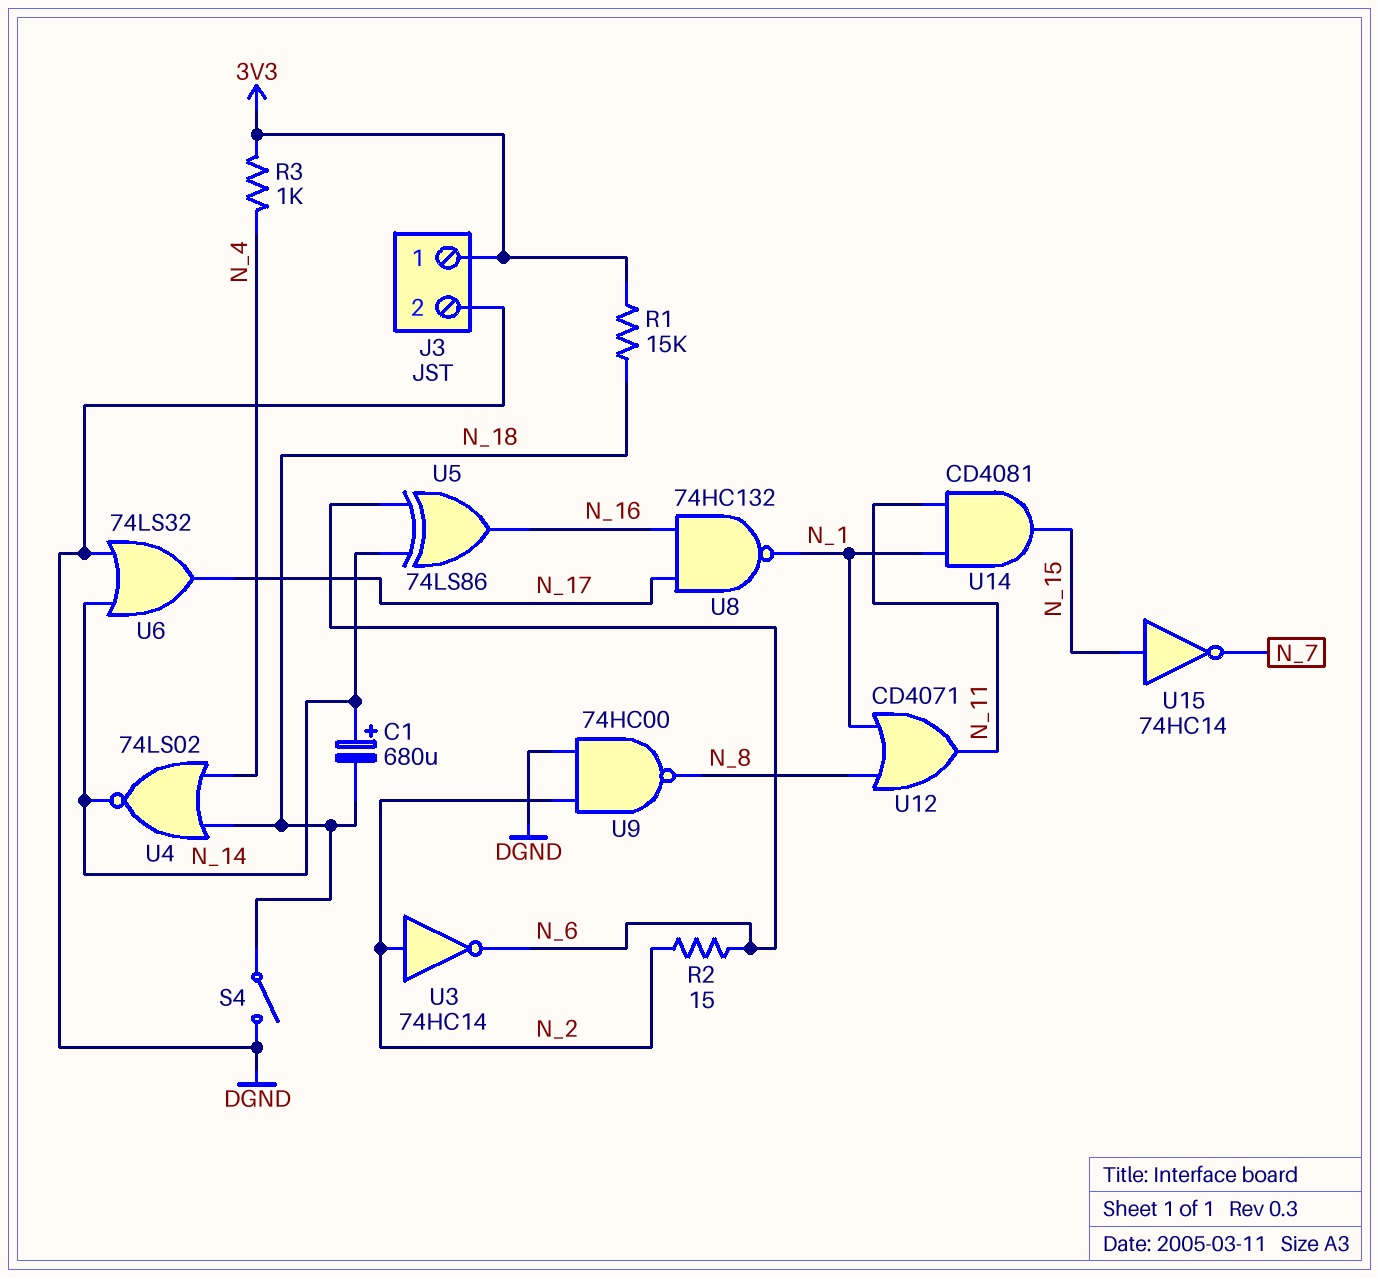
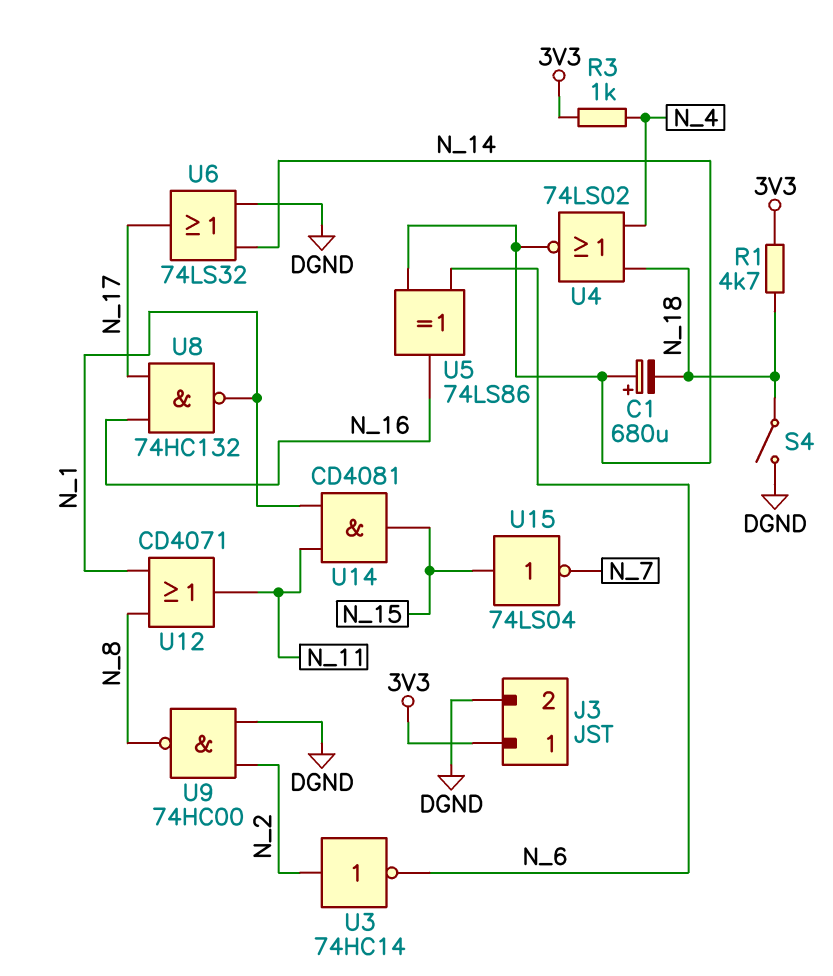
R1: 15k (3V3, N_18) -> 4.7k (3V3, N_18)
R2: 15 (N_2, N_6) -> none
U15: NOT 74HC14 (in N_15, out N_7) -> NOT 74LS04 (in N_15, out N_7)

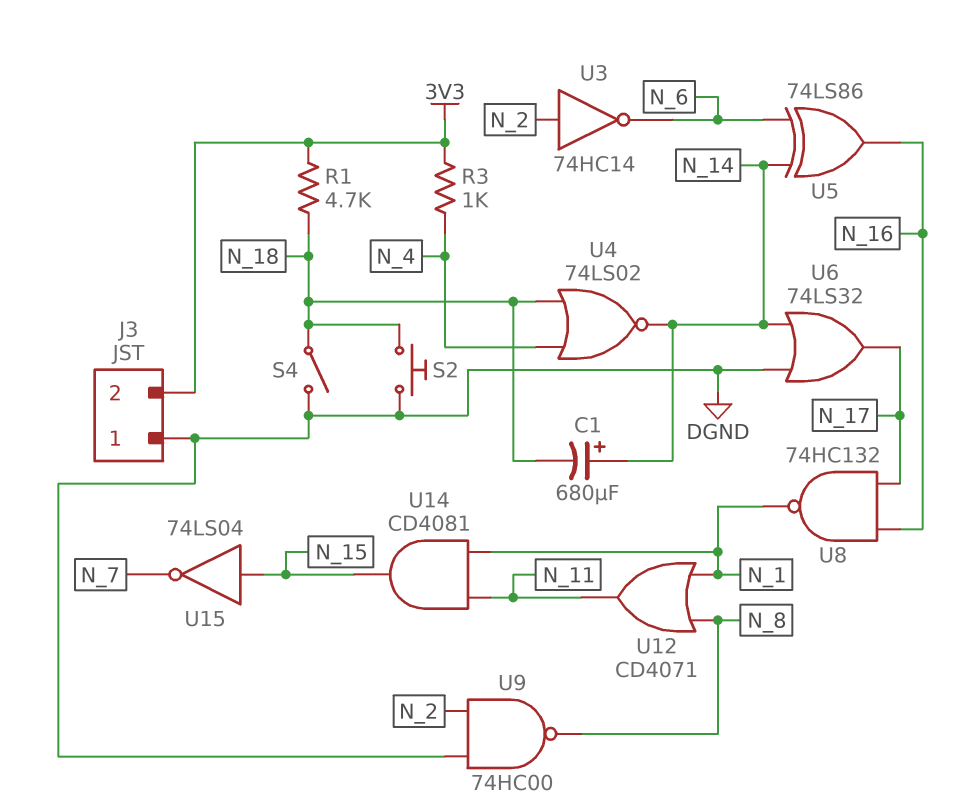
J3 pin 1: 3V3 -> DGND
J3 pin 2: DGND -> 3V3
S2: none -> button (DGND, N_18)

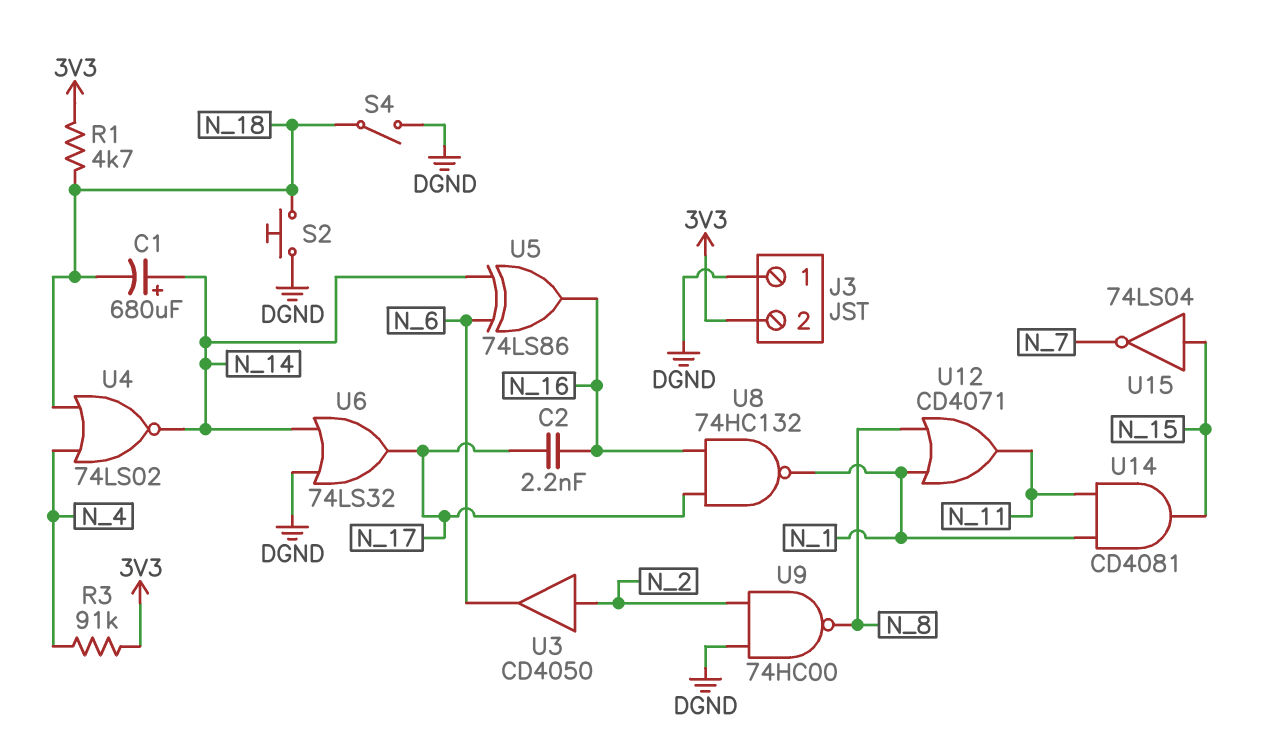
C2: none -> 2.2nF (N_16, N_17)
R3: 1k (3V3, N_4) -> 91k (3V3, N_4)
U3: NOT 74HC14 (in N_2, out N_6) -> buffer CD4050 (in N_2, out N_6)

